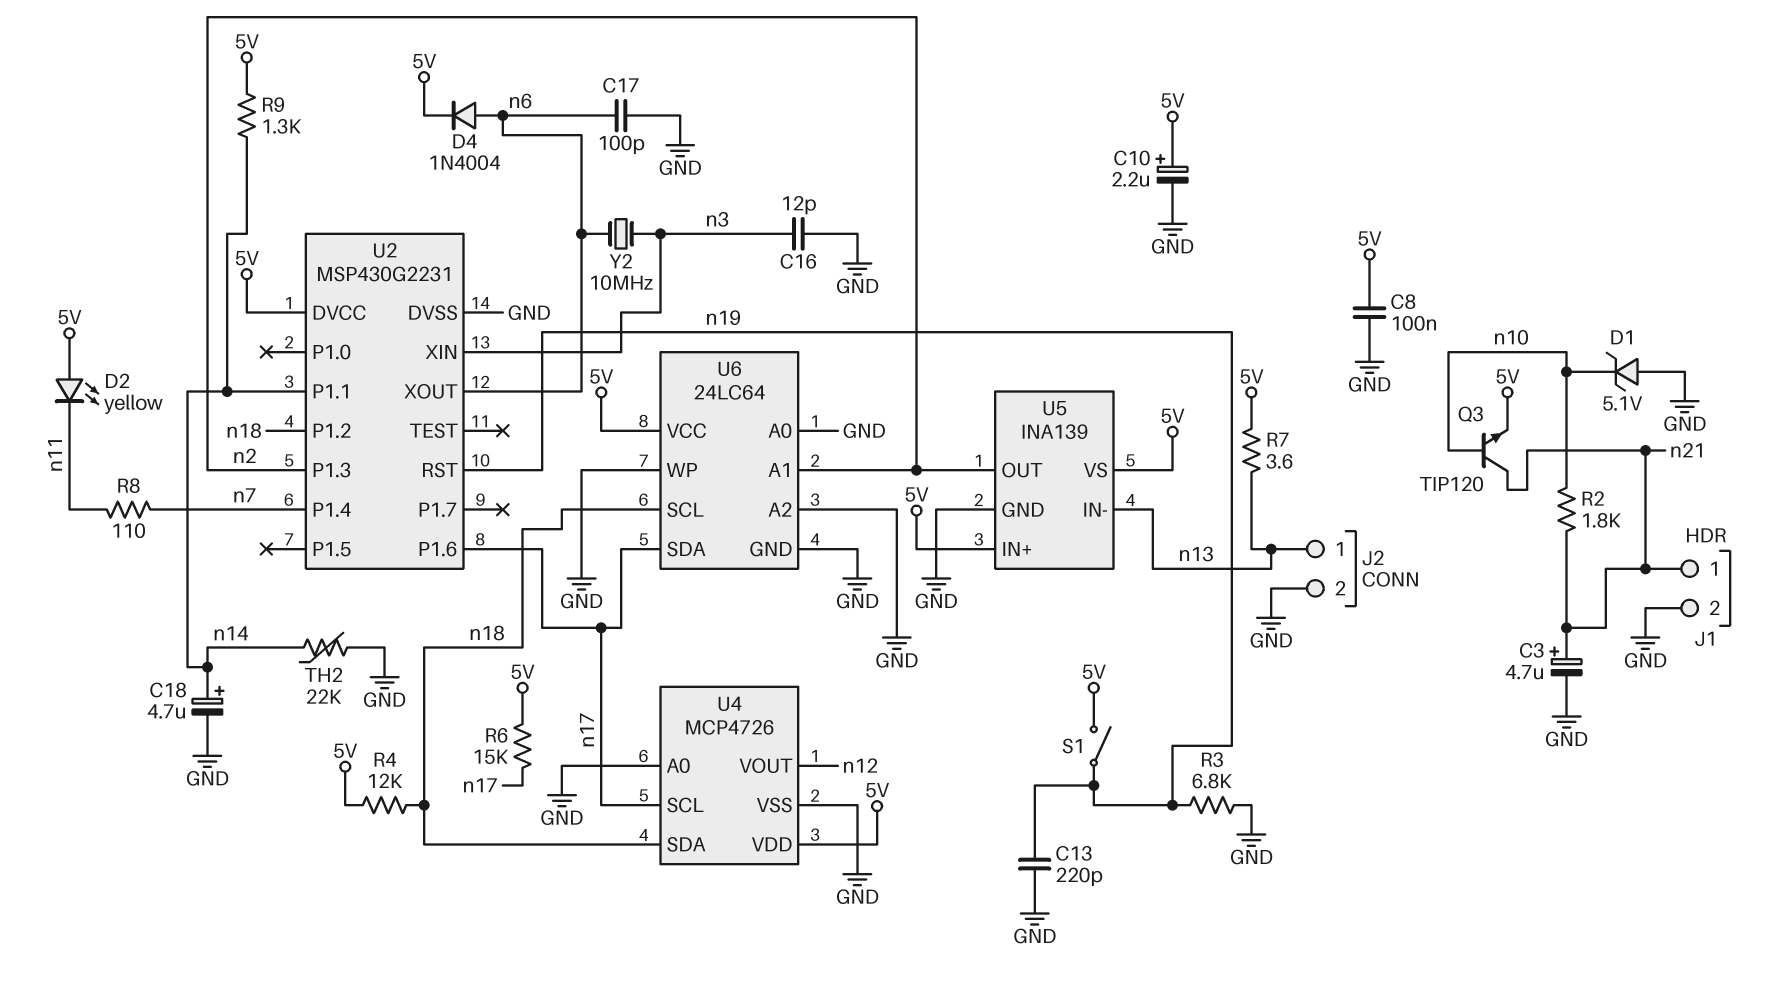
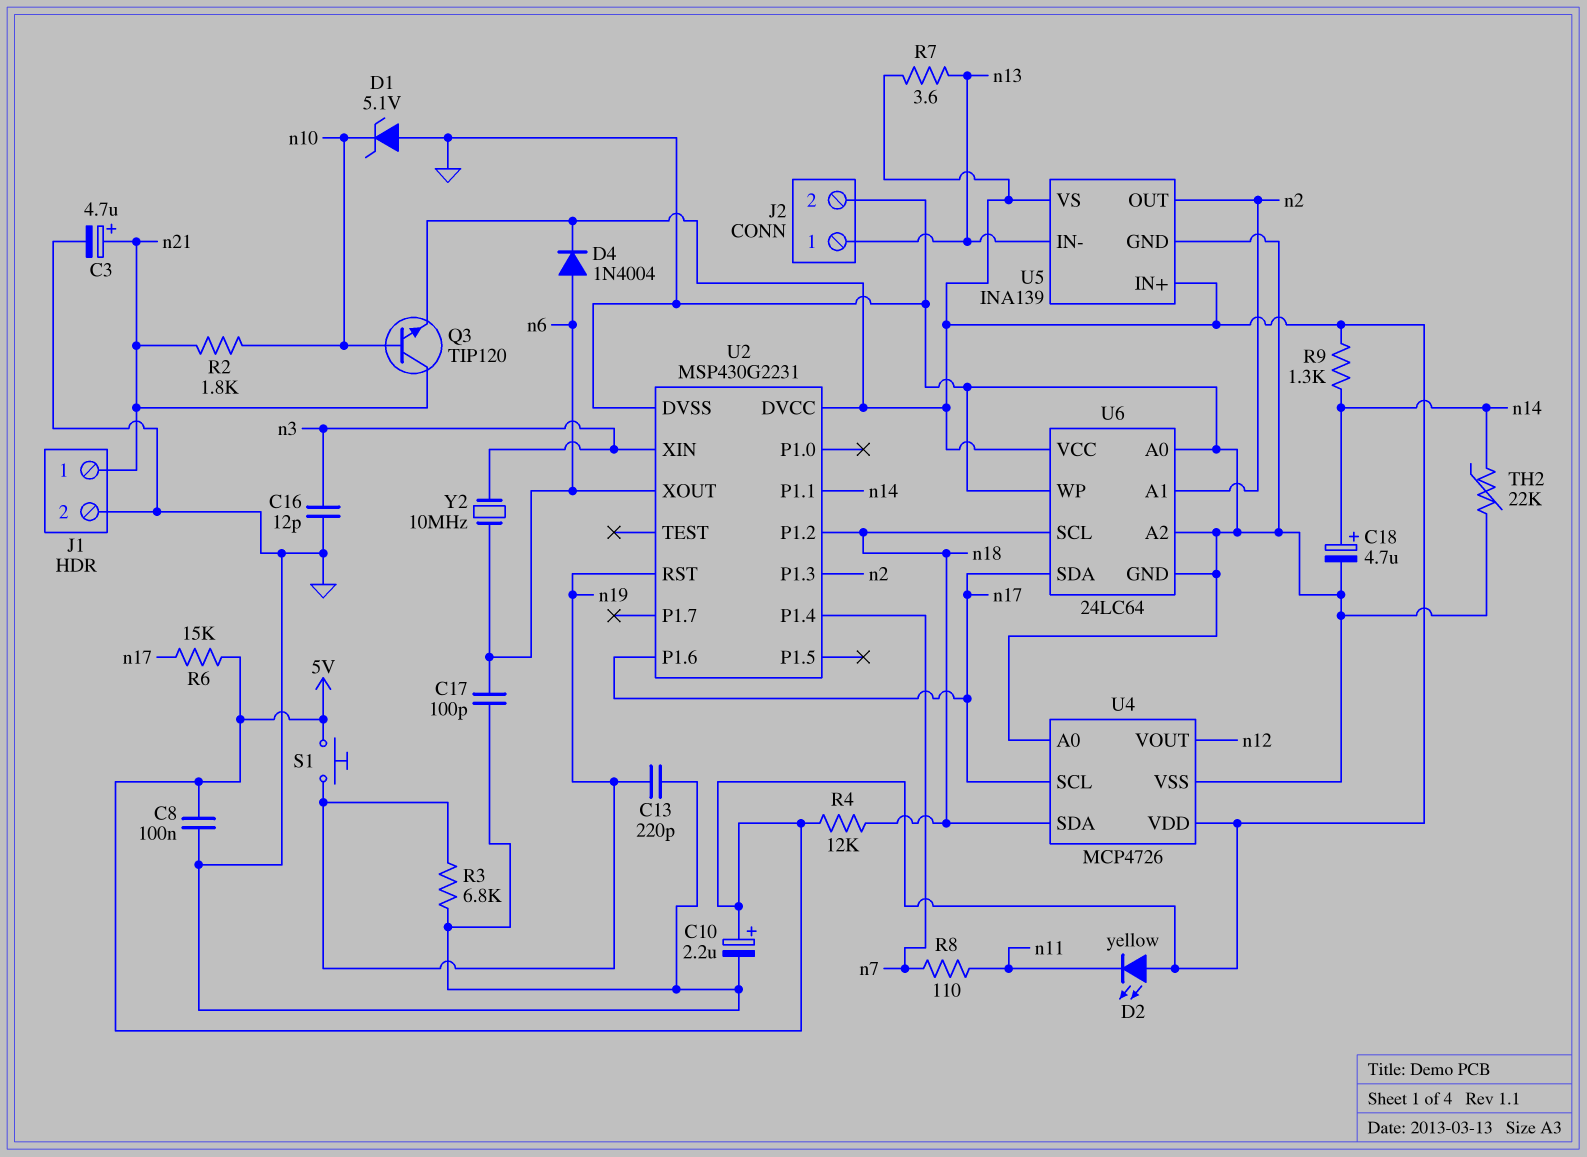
S1: switch (5V, n19) -> button (5V, n19)

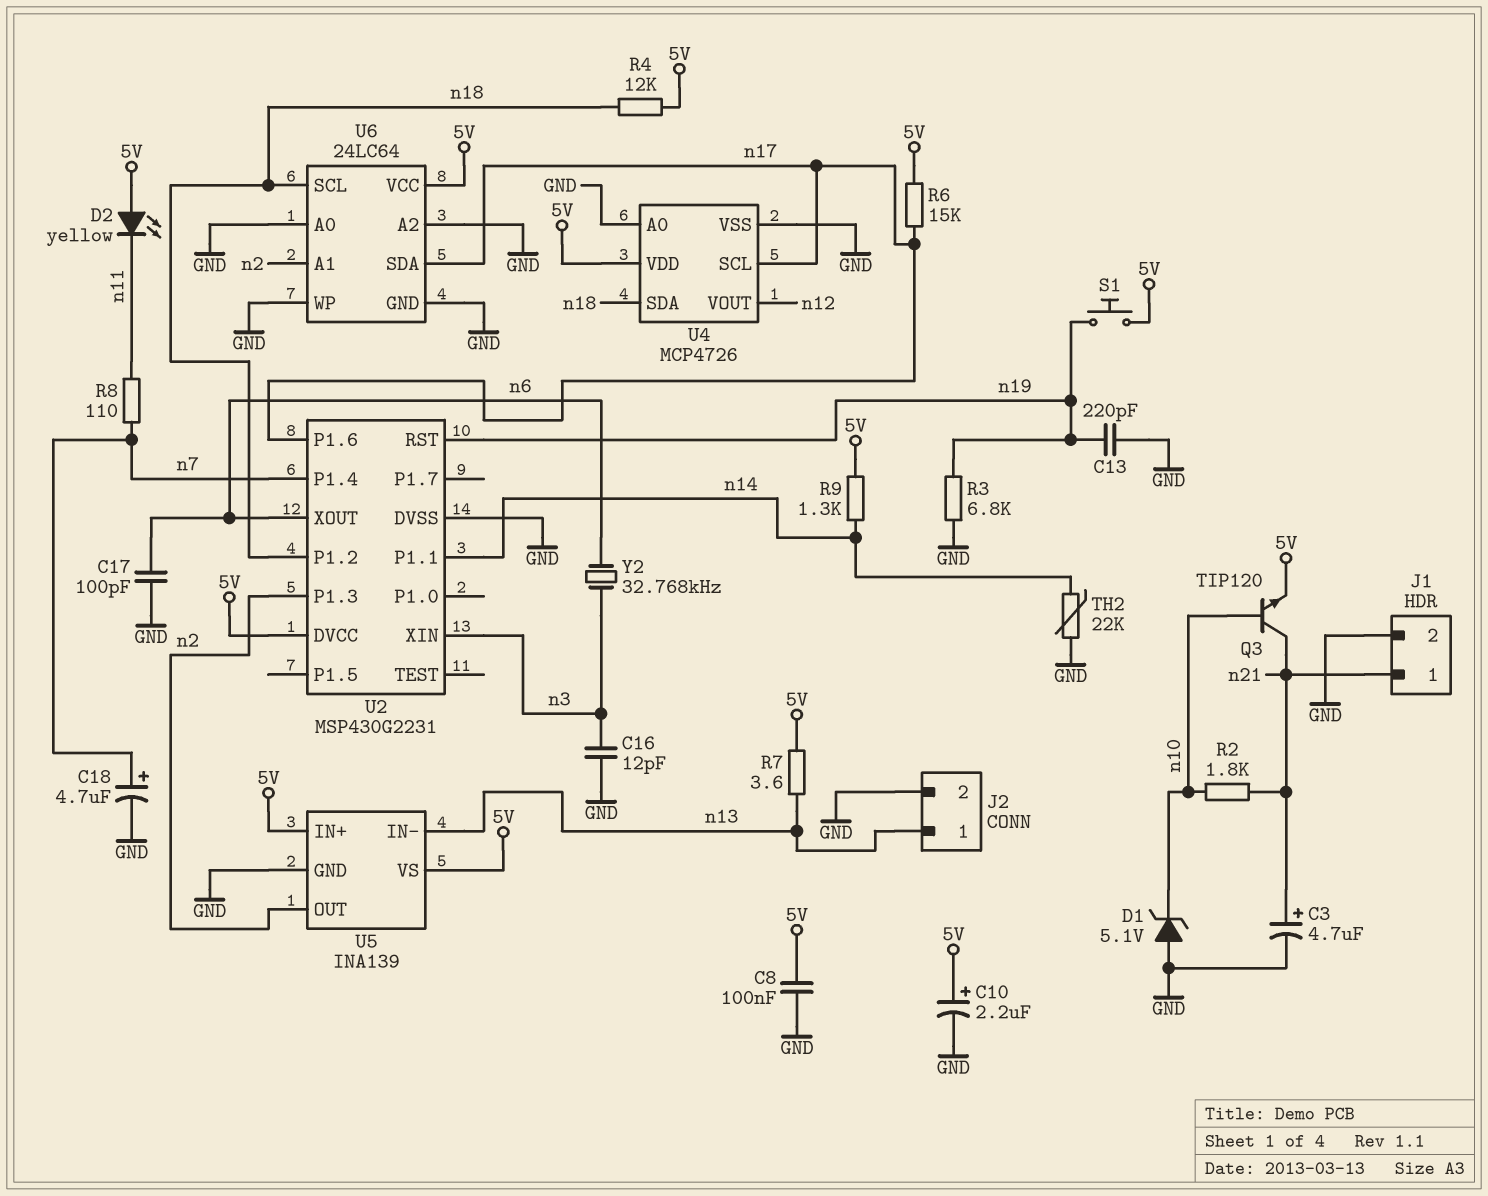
C18: 4.7uF (plus n14, minus GND) -> 4.7uF (plus n7, minus GND)
D4: diode 1N4004 (A n6, K 5V) -> none
Y2: 10MHz (n3, n6) -> 32.768kHz (n3, n6)

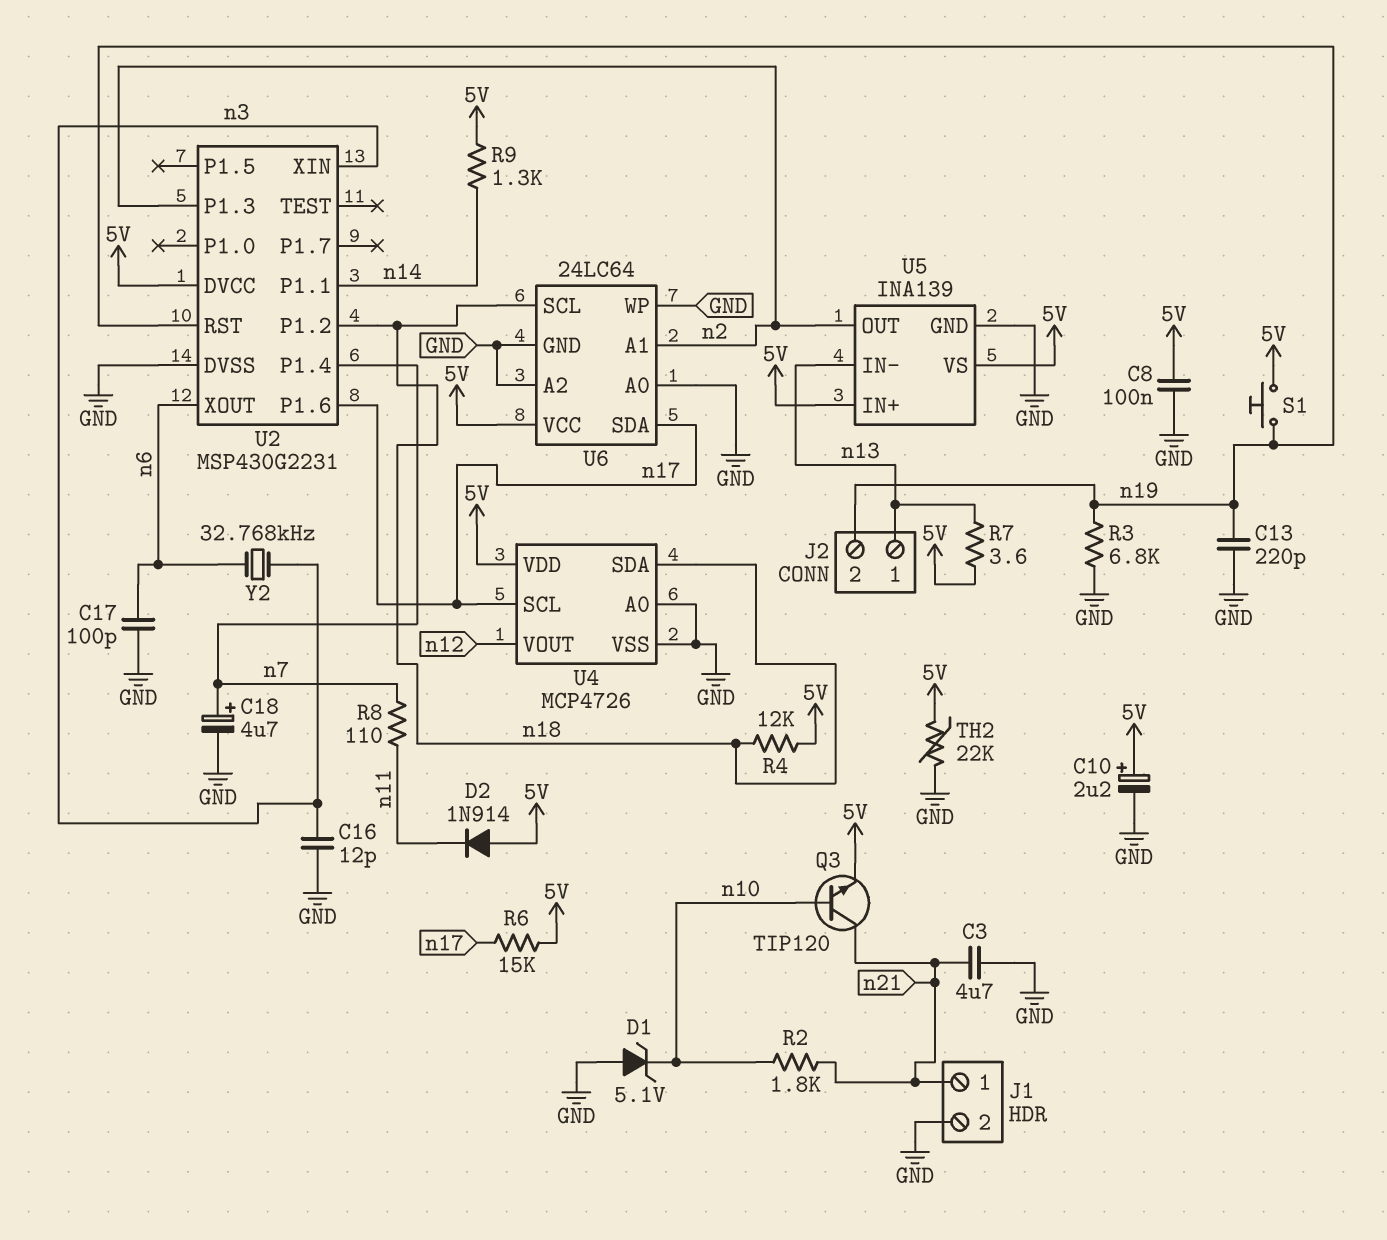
C3: 4.7uF (plus n21, minus GND) -> 4.7uF (GND, n21)
D2: LED yellow (A 5V, K n11) -> diode 1N914 (A 5V, K n11)
J2 pin 2: GND -> n19
TH2: 22k (GND, n14) -> 22k (5V, GND)

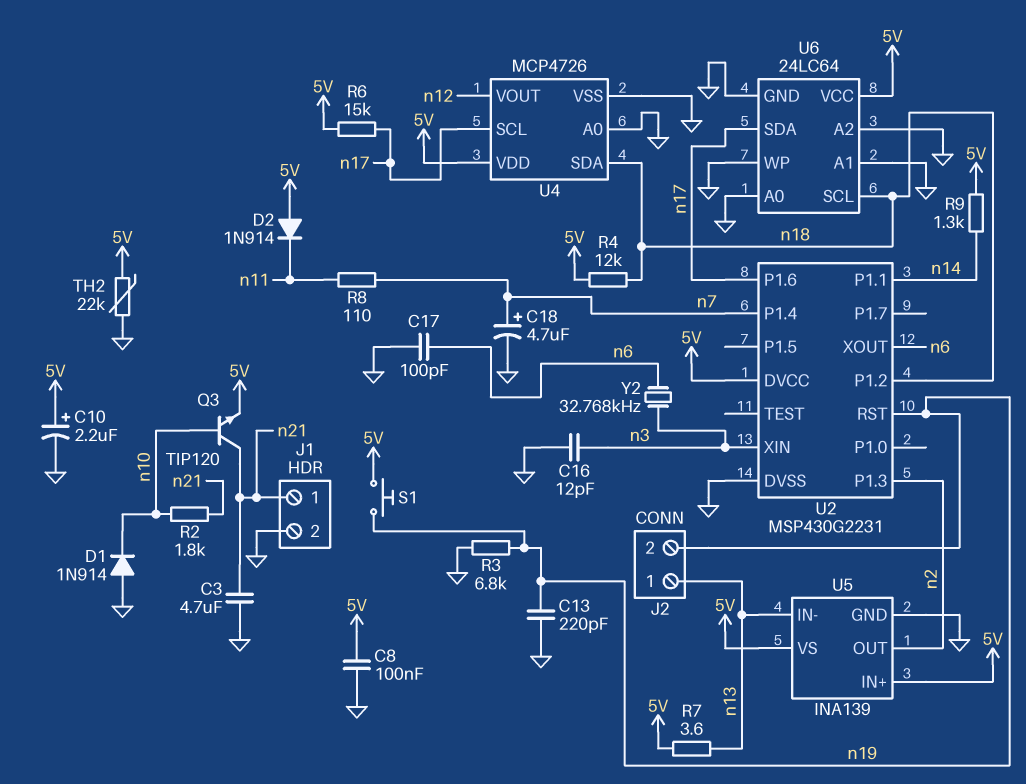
D1: zener 5.1V (A GND, K n10) -> diode 1N914 (A GND, K n10)
U6 pin A1: n2 -> GND

